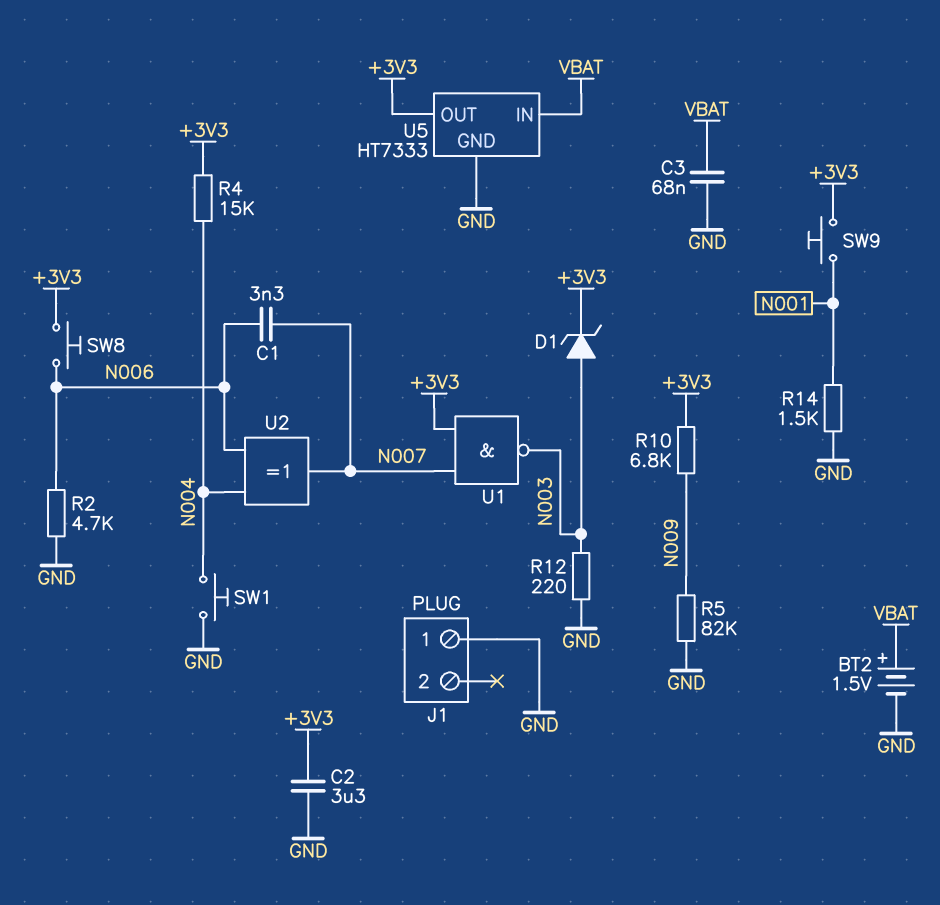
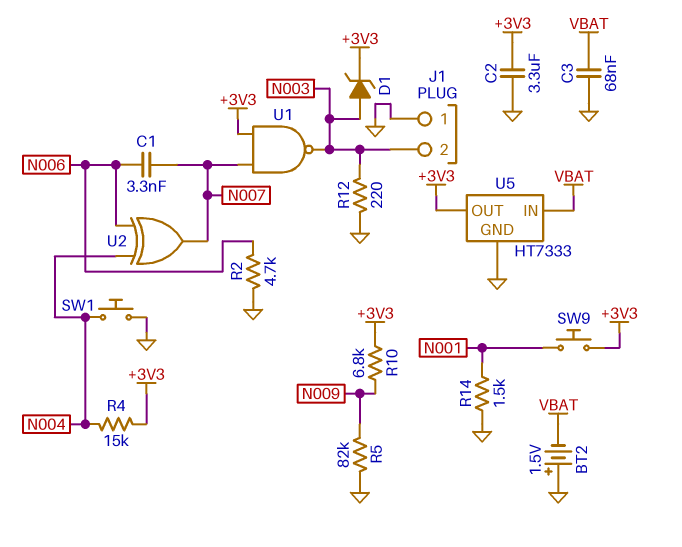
BT2: 1.5V (plus VBAT, minus GND) -> 1.5V (plus GND, minus VBAT)
J1 pin 2: none -> N003
SW8: button (+3V3, N006) -> none

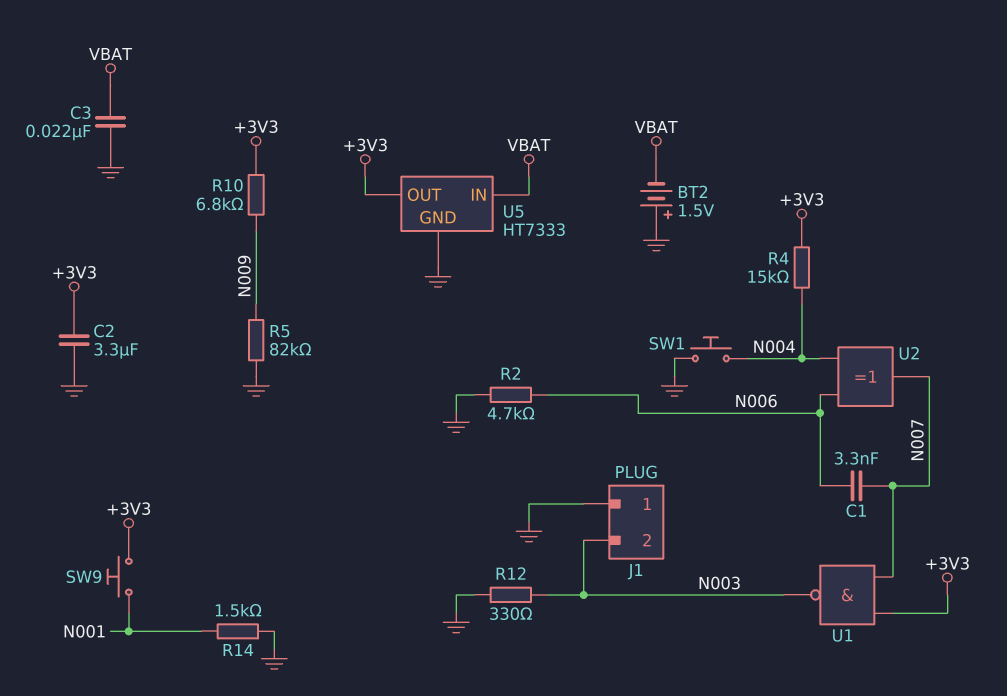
C3: 68nF (GND, VBAT) -> 22nF (GND, VBAT)
D1: zener (A N003, K +3V3) -> none
R12: 220 (GND, N003) -> 330 (GND, N003)

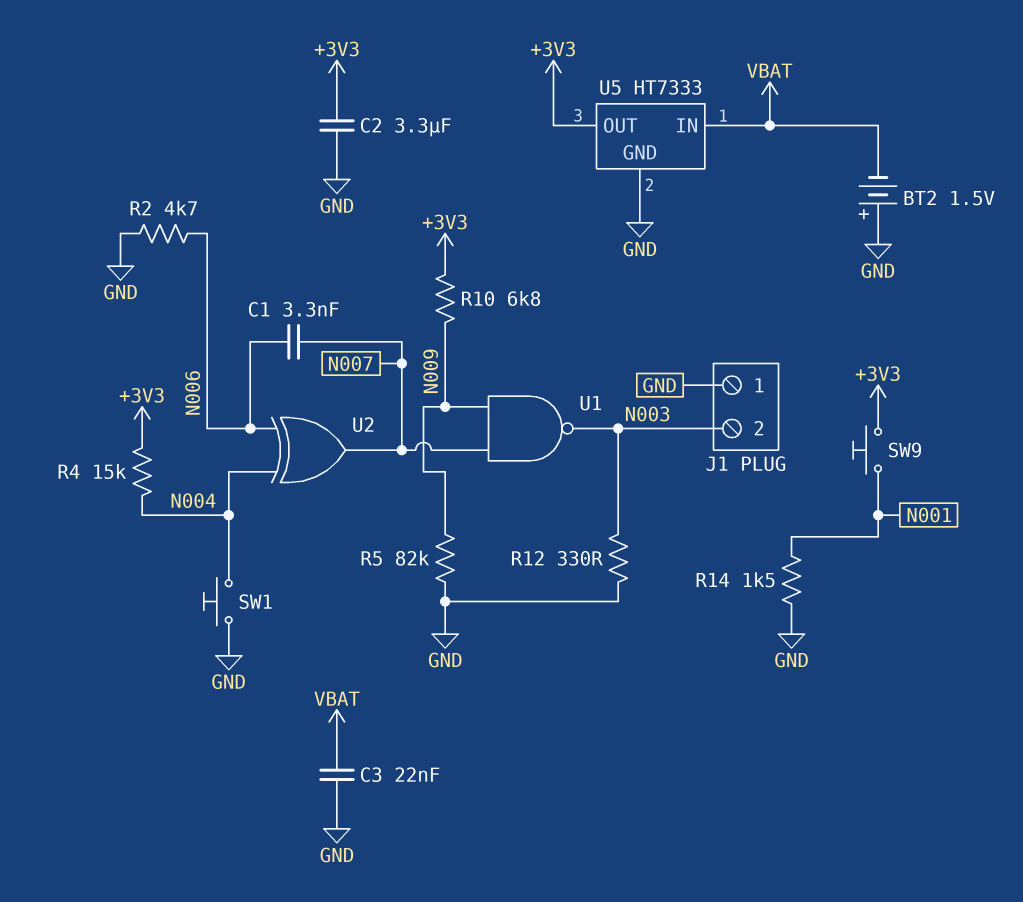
U1: NAND (in +3V3, in N007, out N003) -> NAND (in N007, in N009, out N003)

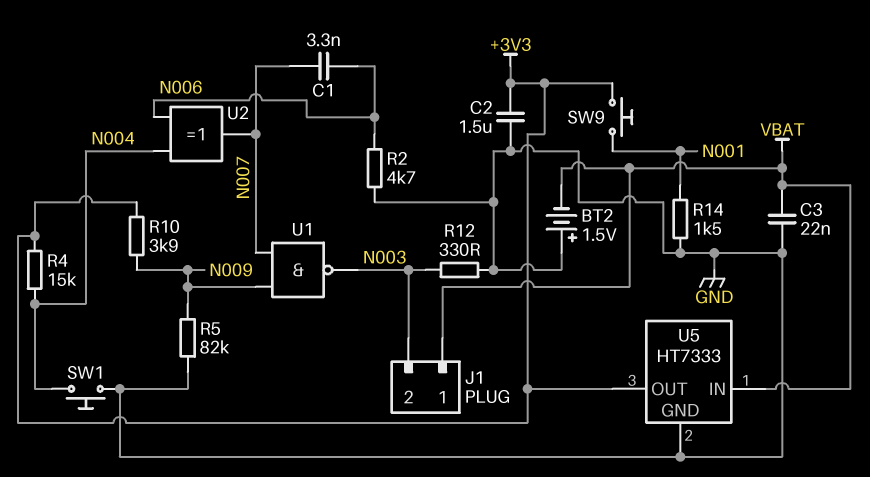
C2: 3.3uF (+3V3, GND) -> 1.5uF (+3V3, GND)
J1 pin 1: GND -> VBAT
R10: 6.8k (+3V3, N009) -> 3.9k (+3V3, N009)

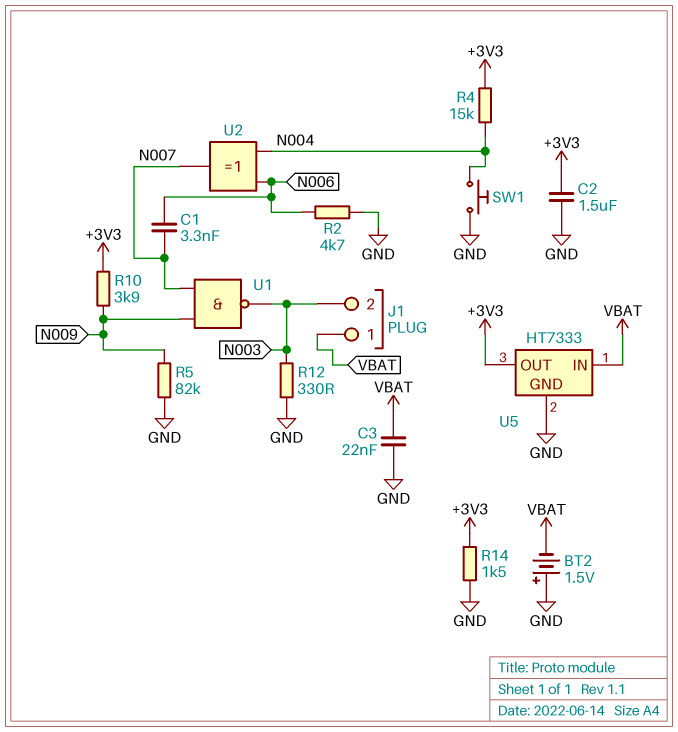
R14: 1.5k (GND, N001) -> 1.5k (+3V3, GND)
SW9: button (+3V3, N001) -> none

